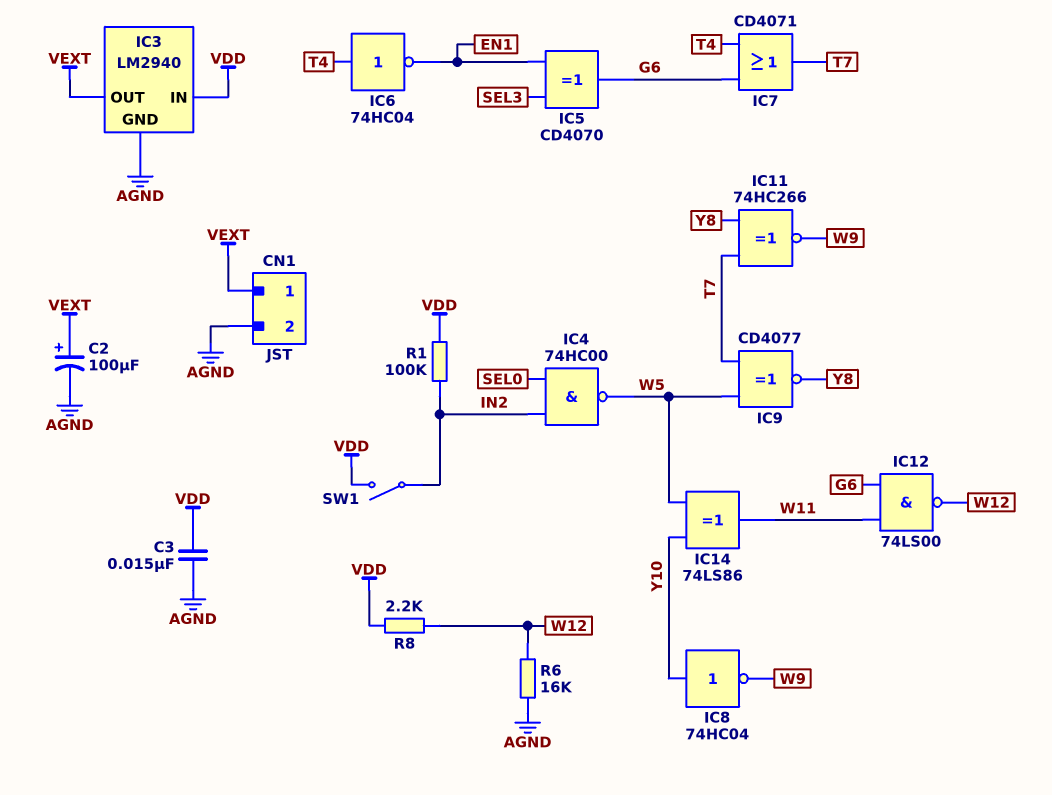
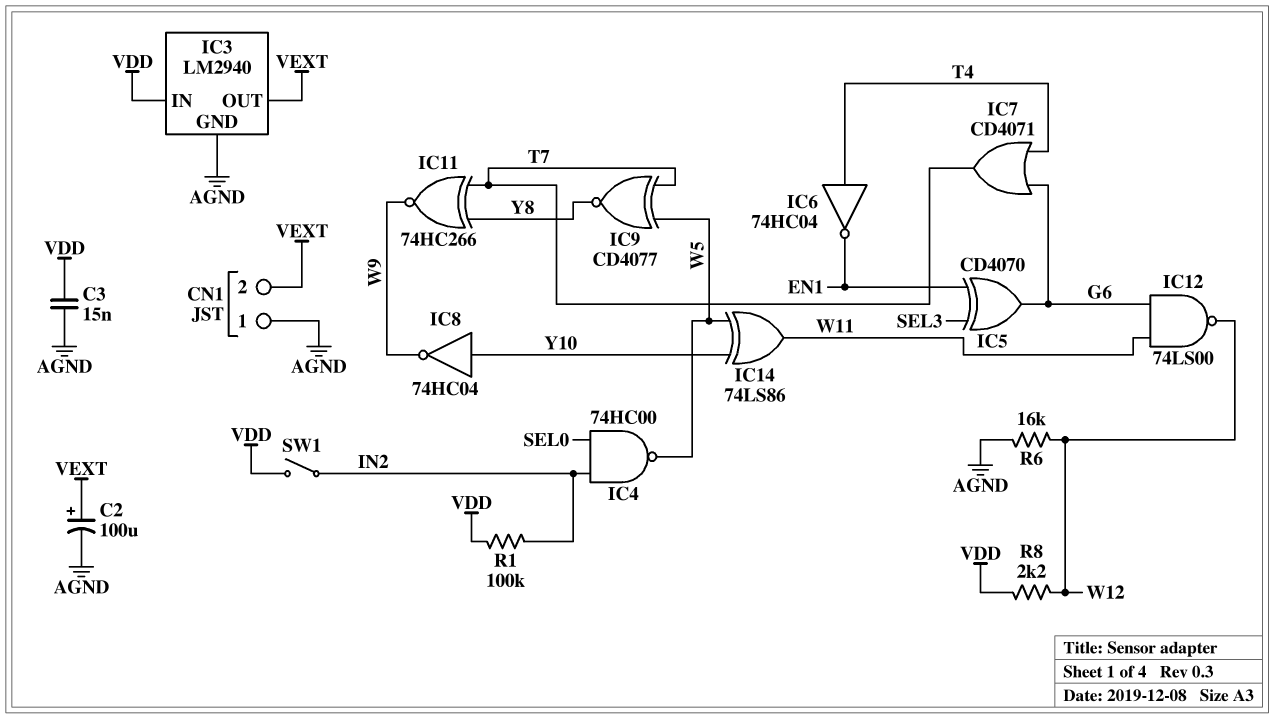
CN1 pin 1: VEXT -> AGND
CN1 pin 2: AGND -> VEXT

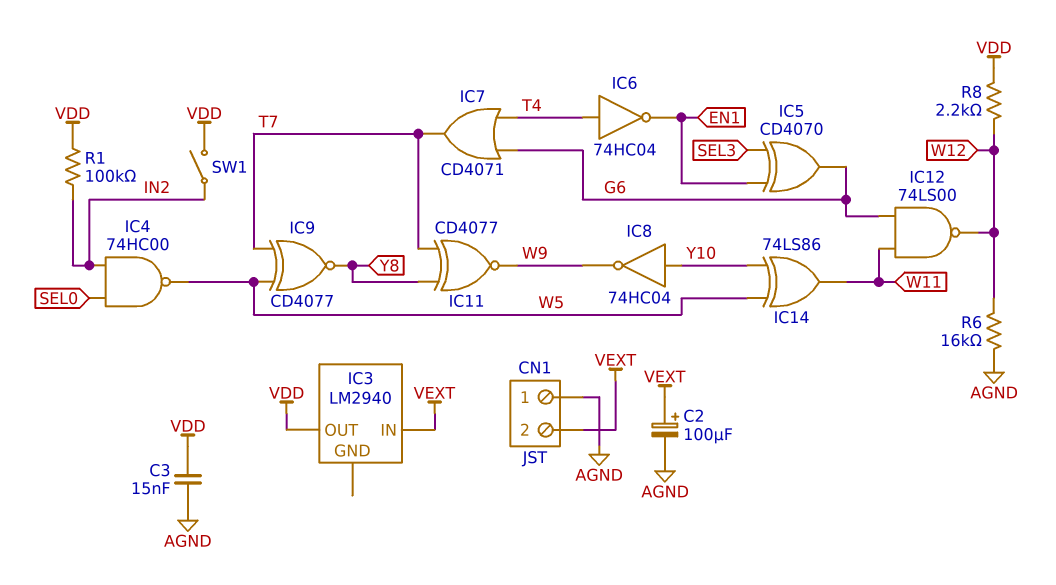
IC3 pin GND: AGND -> none
IC3 pin IN: VDD -> VEXT
IC3 pin OUT: VEXT -> VDD
IC11: XNOR 74HC266 (in T7, in Y8, out W9) -> XNOR CD4077 (in T7, in Y8, out W9)

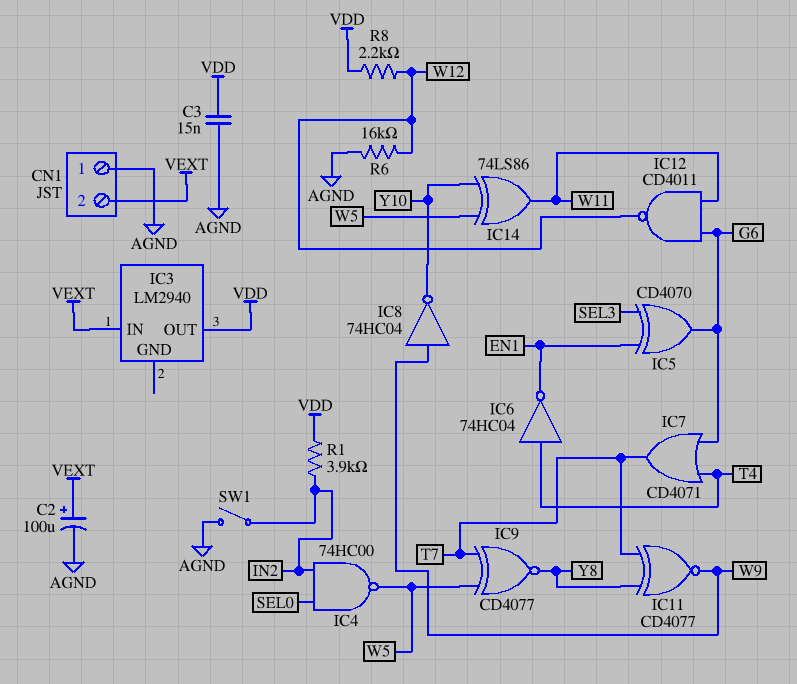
IC8: NOT 74HC04 (in Y10, out W9) -> NOT 74HC04 (in W9, out Y10)
IC12: NAND 74LS00 (in G6, in W11, out W12) -> NAND CD4011 (in G6, in W11, out W12)
R1: 100k (IN2, VDD) -> 3.9k (IN2, VDD)
SW1: switch (IN2, VDD) -> switch (AGND, IN2)

